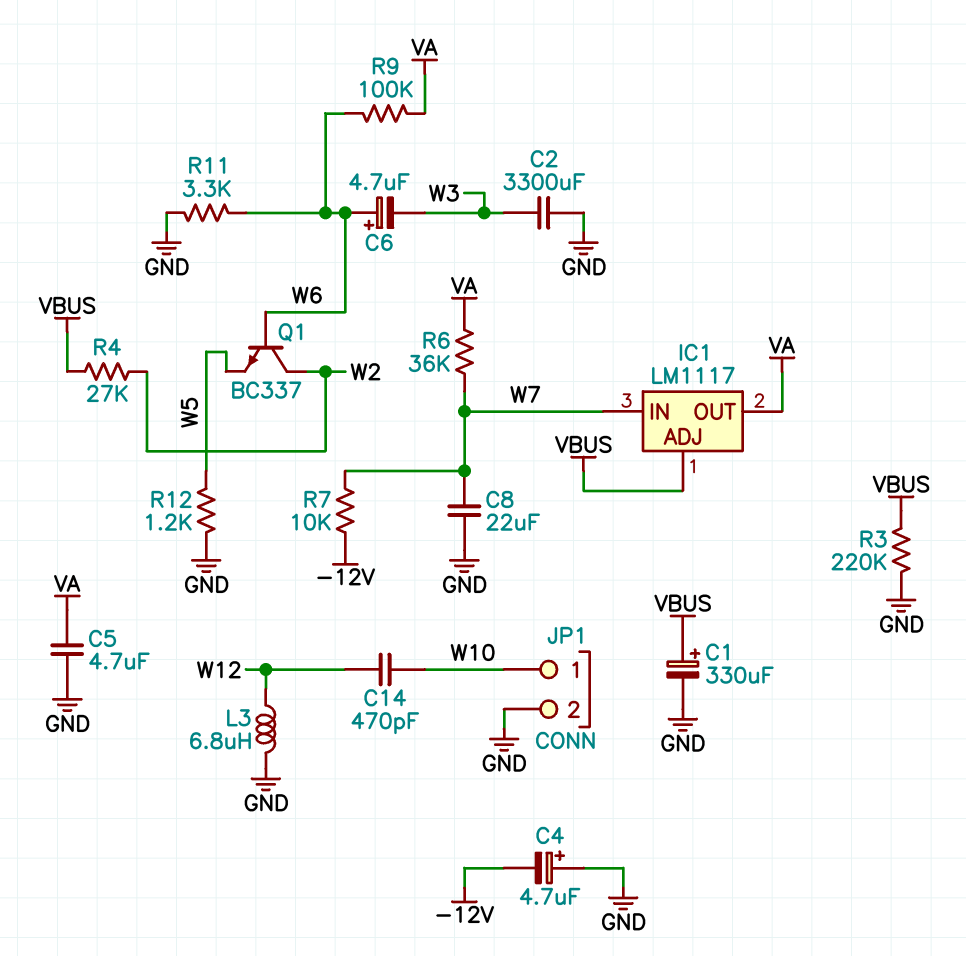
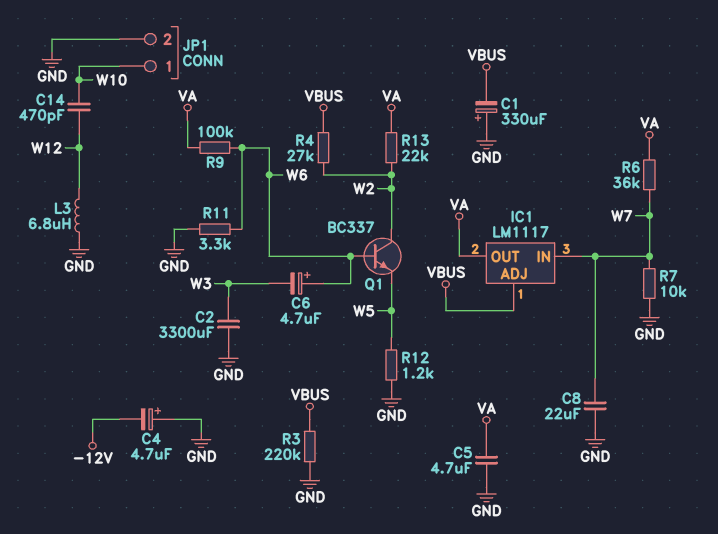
C1: 330uF (plus VBUS, minus GND) -> 330uF (plus GND, minus VBUS)
R7: 10k (-12V, W7) -> 10k (GND, W7)
R13: none -> 22k (VA, W2)

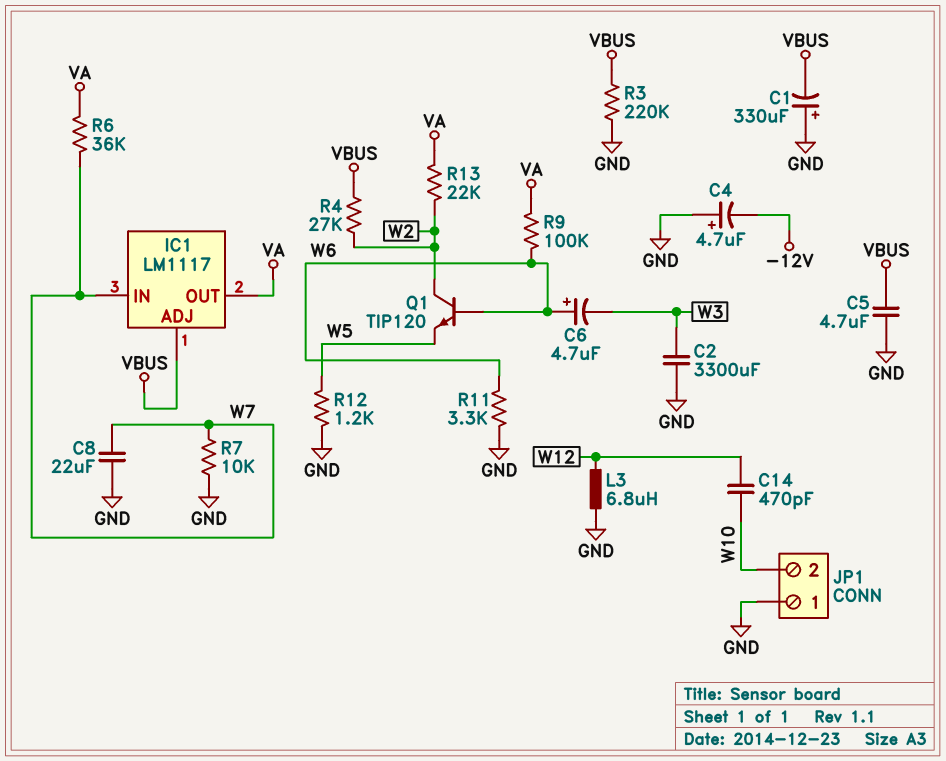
C5: 4.7uF (GND, VA) -> 4.7uF (GND, VBUS)
JP1 pin 1: W10 -> GND
JP1 pin 2: GND -> W10
Q1: NPN BC337 (B W6, C W2, E W5) -> NPN TIP120 (B W6, C W2, E W5)

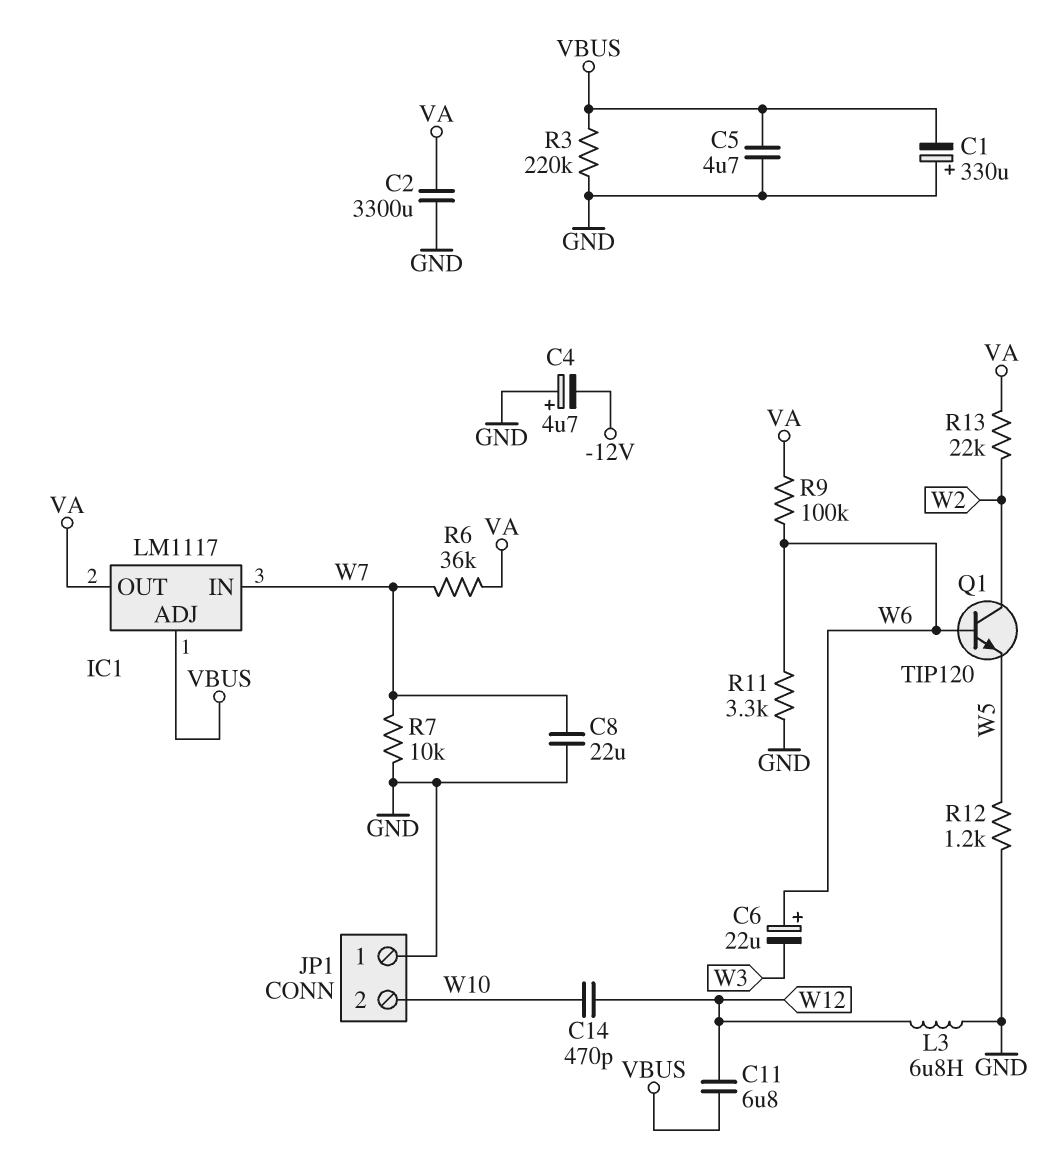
C2: 3300uF (GND, W3) -> 3300uF (GND, VA)
C6: 4.7uF (plus W6, minus W3) -> 22uF (plus W6, minus W3)
C11: none -> 6.8uF (VBUS, W12)
R4: 27k (VBUS, W2) -> none

